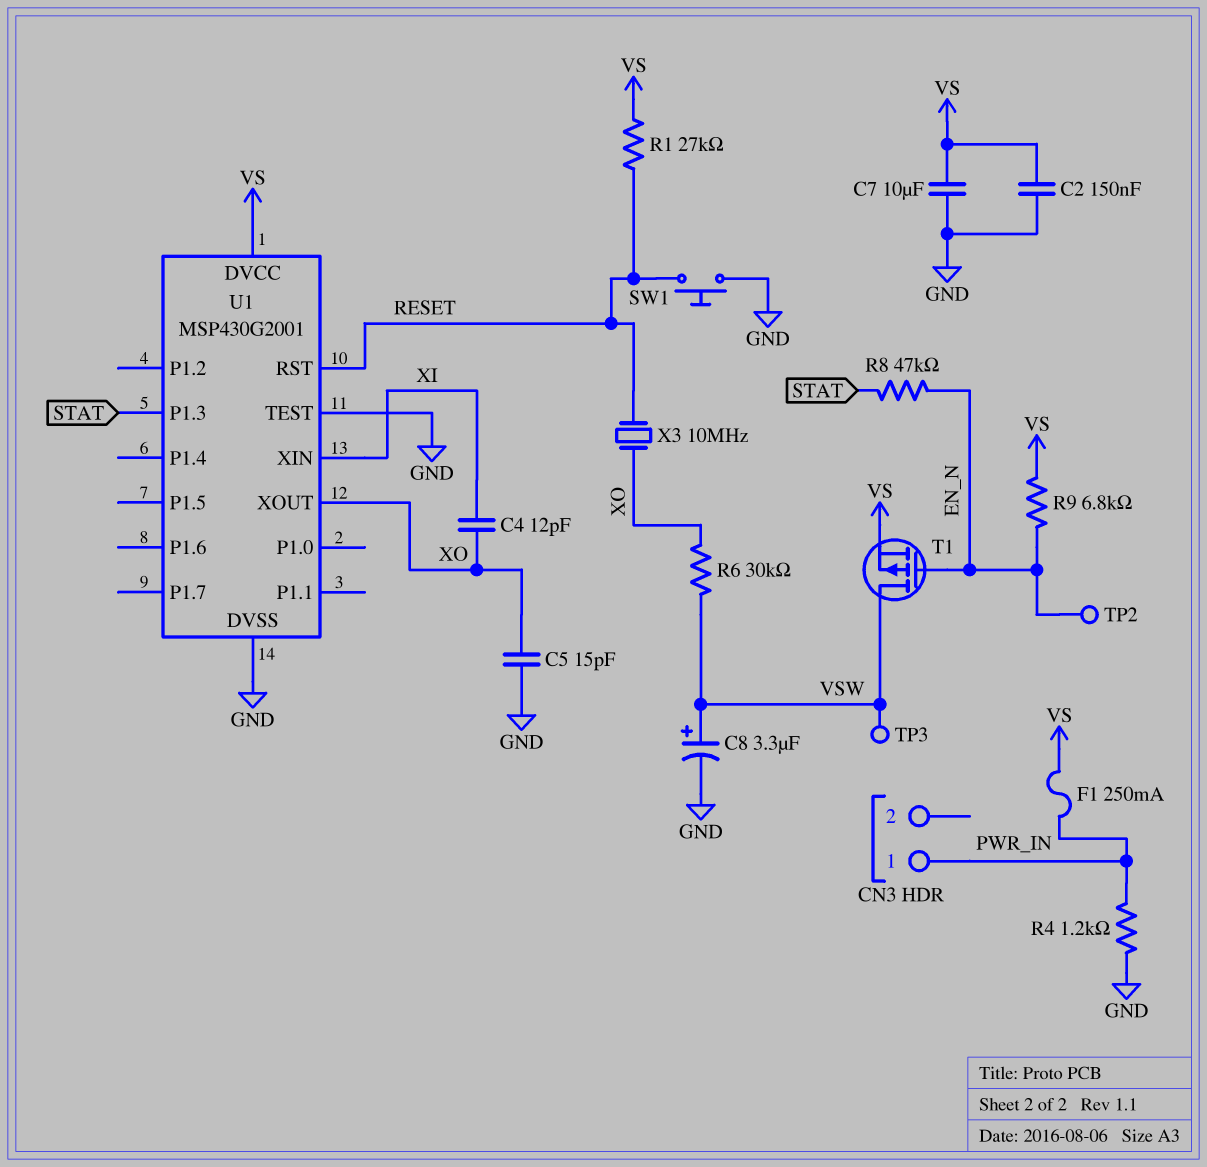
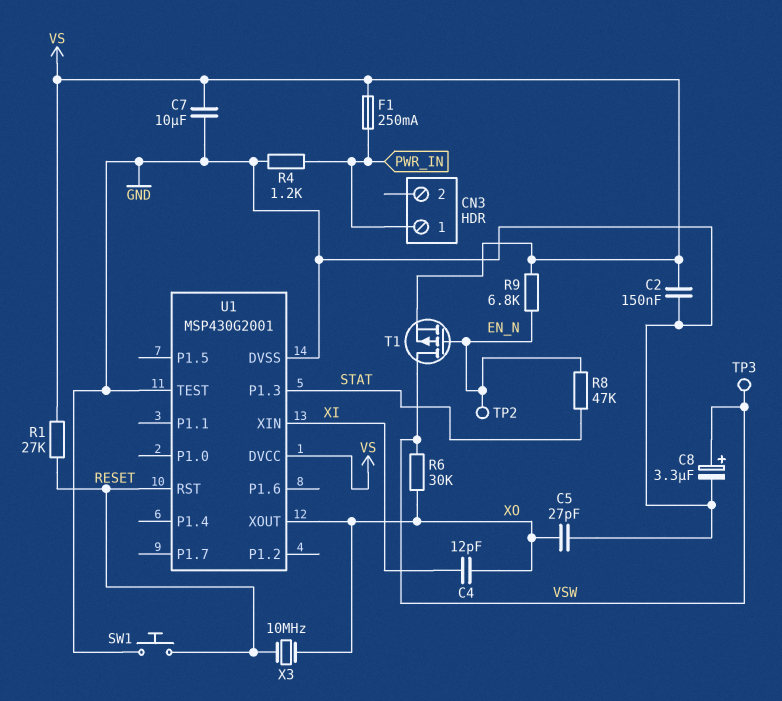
C5: 15pF (GND, XO) -> 27pF (GND, XO)

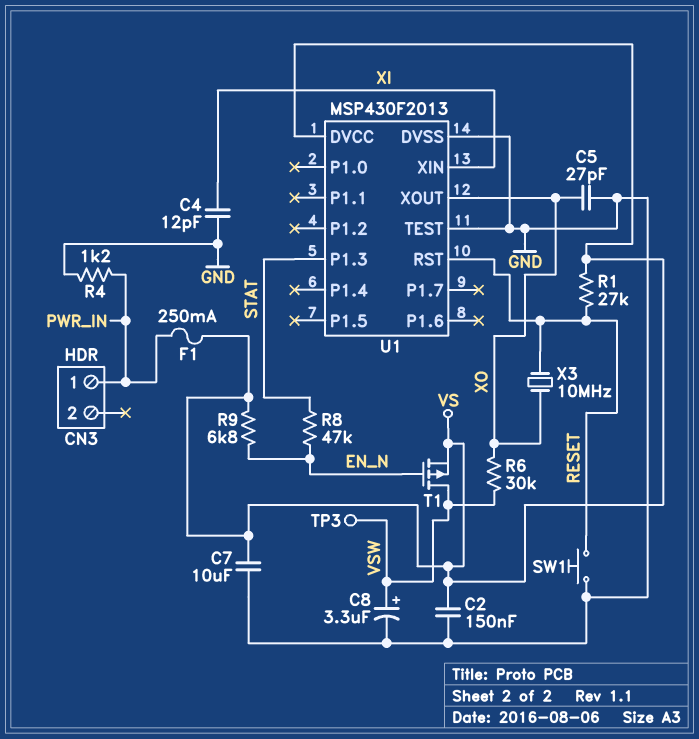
C4: 12pF (XI, XO) -> 12pF (GND, XI)
TP2: test point (EN_N) -> none
U1: MSP430G2001 -> MSP430F2013

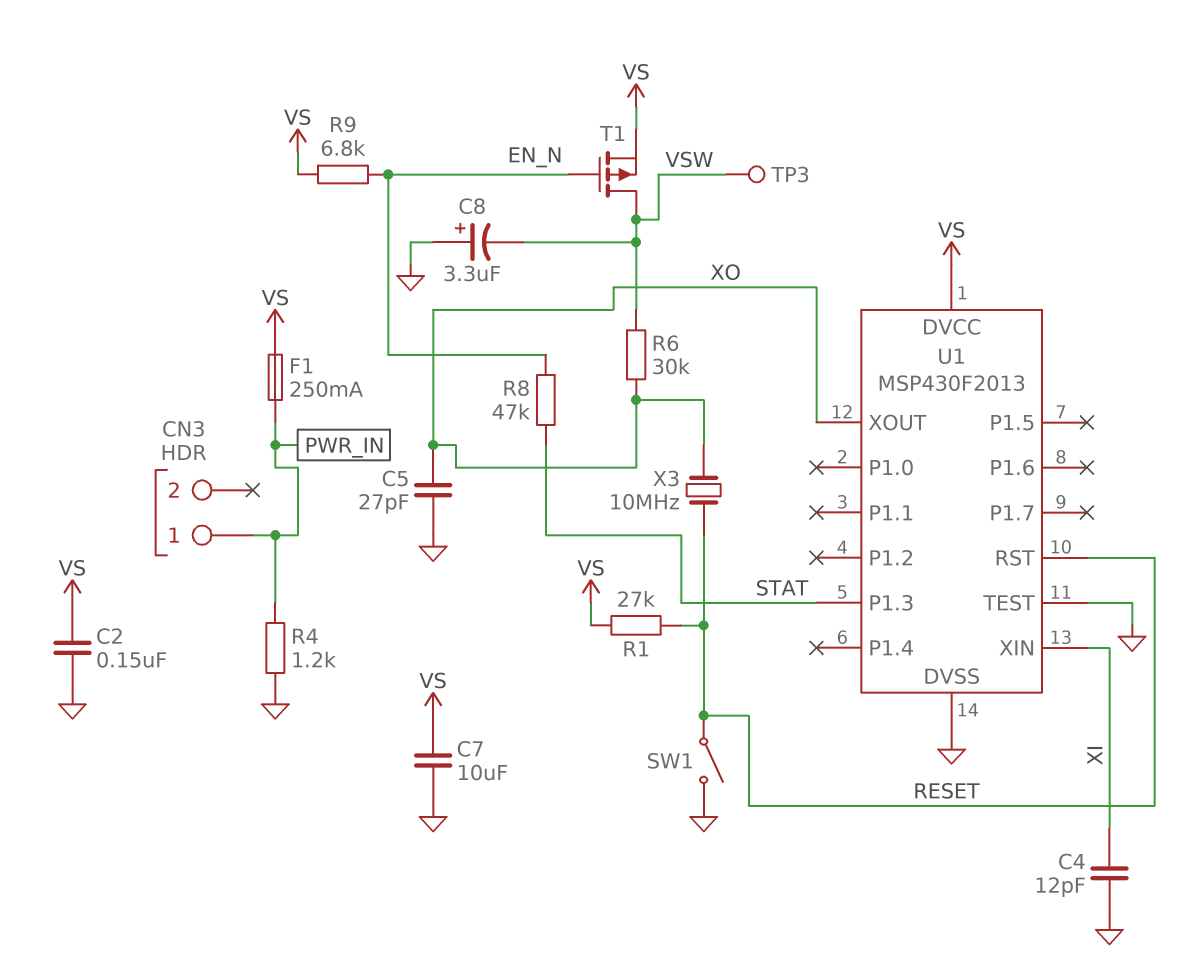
C8: 3.3uF (plus VSW, minus GND) -> 3.3uF (plus GND, minus VSW)
SW1: button (GND, RESET) -> switch (GND, RESET)

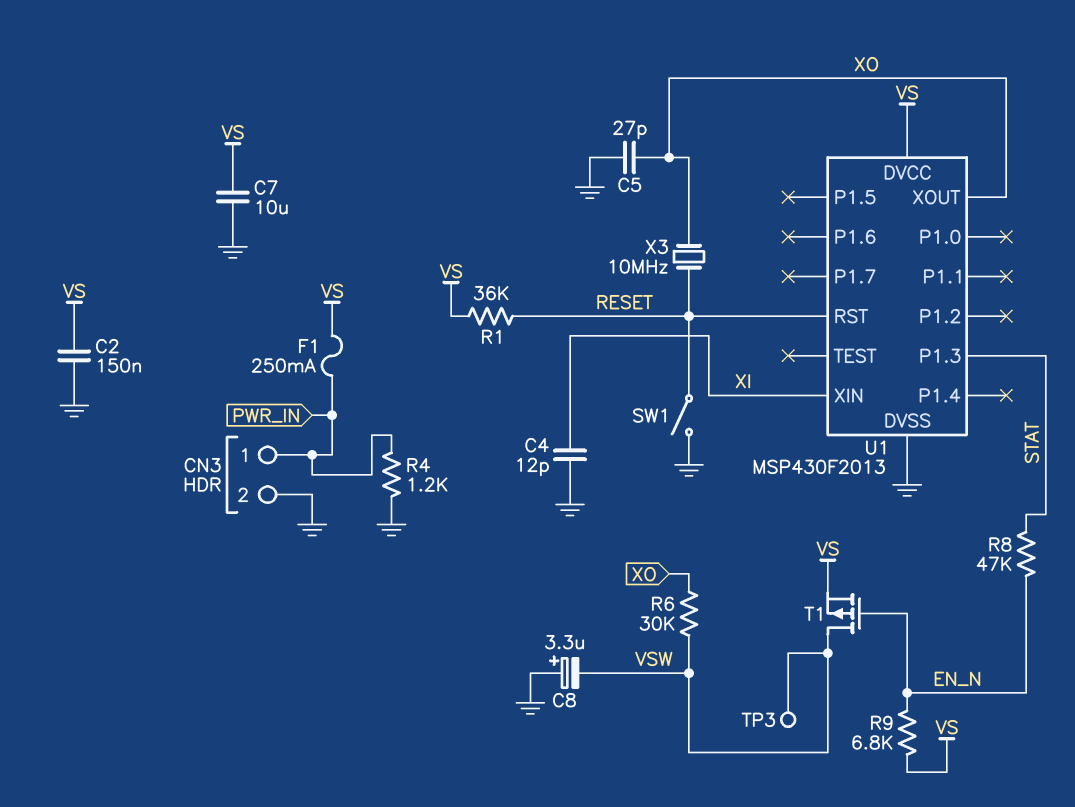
CN3 pin 2: none -> GND
R1: 27k (RESET, VS) -> 36k (RESET, VS)
U1 pin TEST: GND -> none

